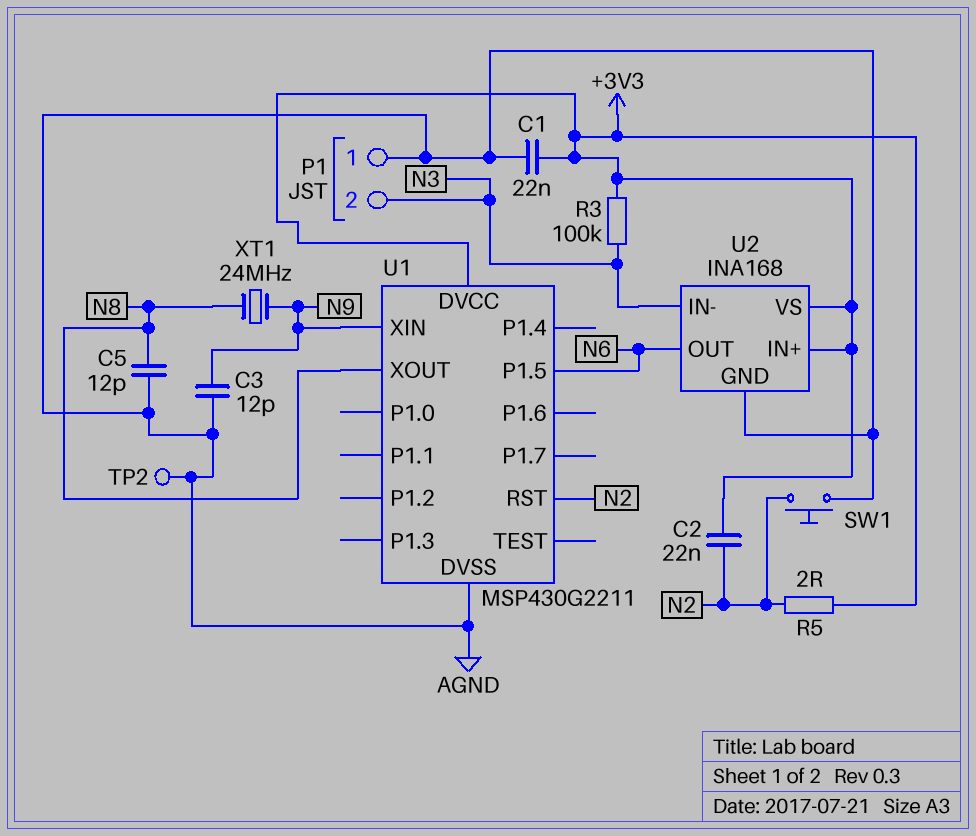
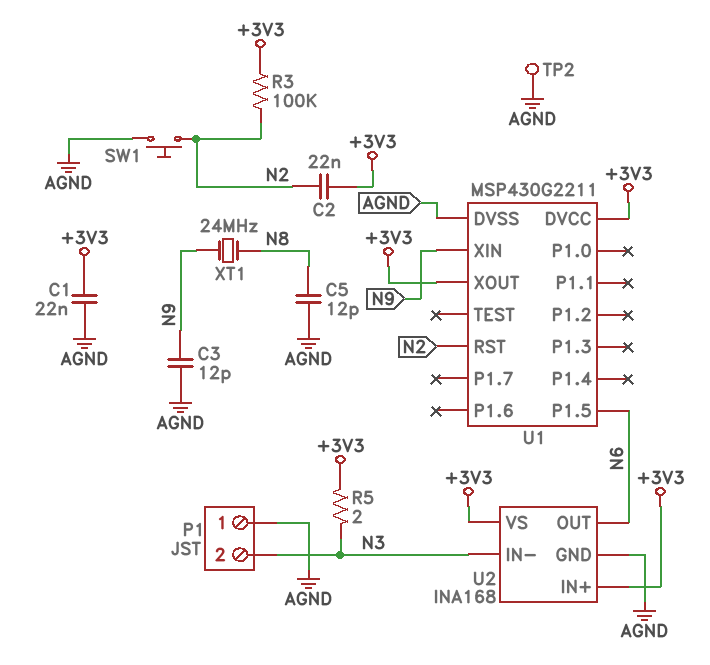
R3: 100k (+3V3, N3) -> 100k (+3V3, N2)
R5: 2 (+3V3, N2) -> 2 (+3V3, N3)
U1 pin XOUT: N8 -> +3V3

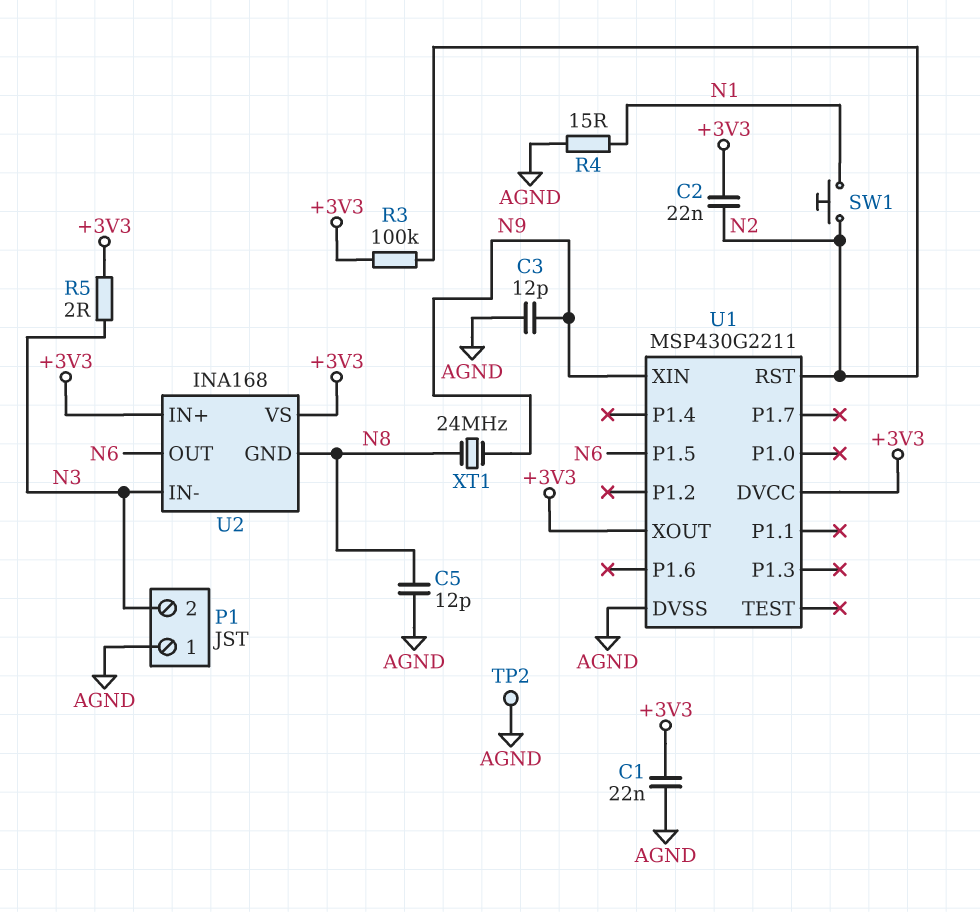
R4: none -> 15 (AGND, N1)
SW1: button (AGND, N2) -> button (N1, N2)
U2 pin GND: AGND -> N8

